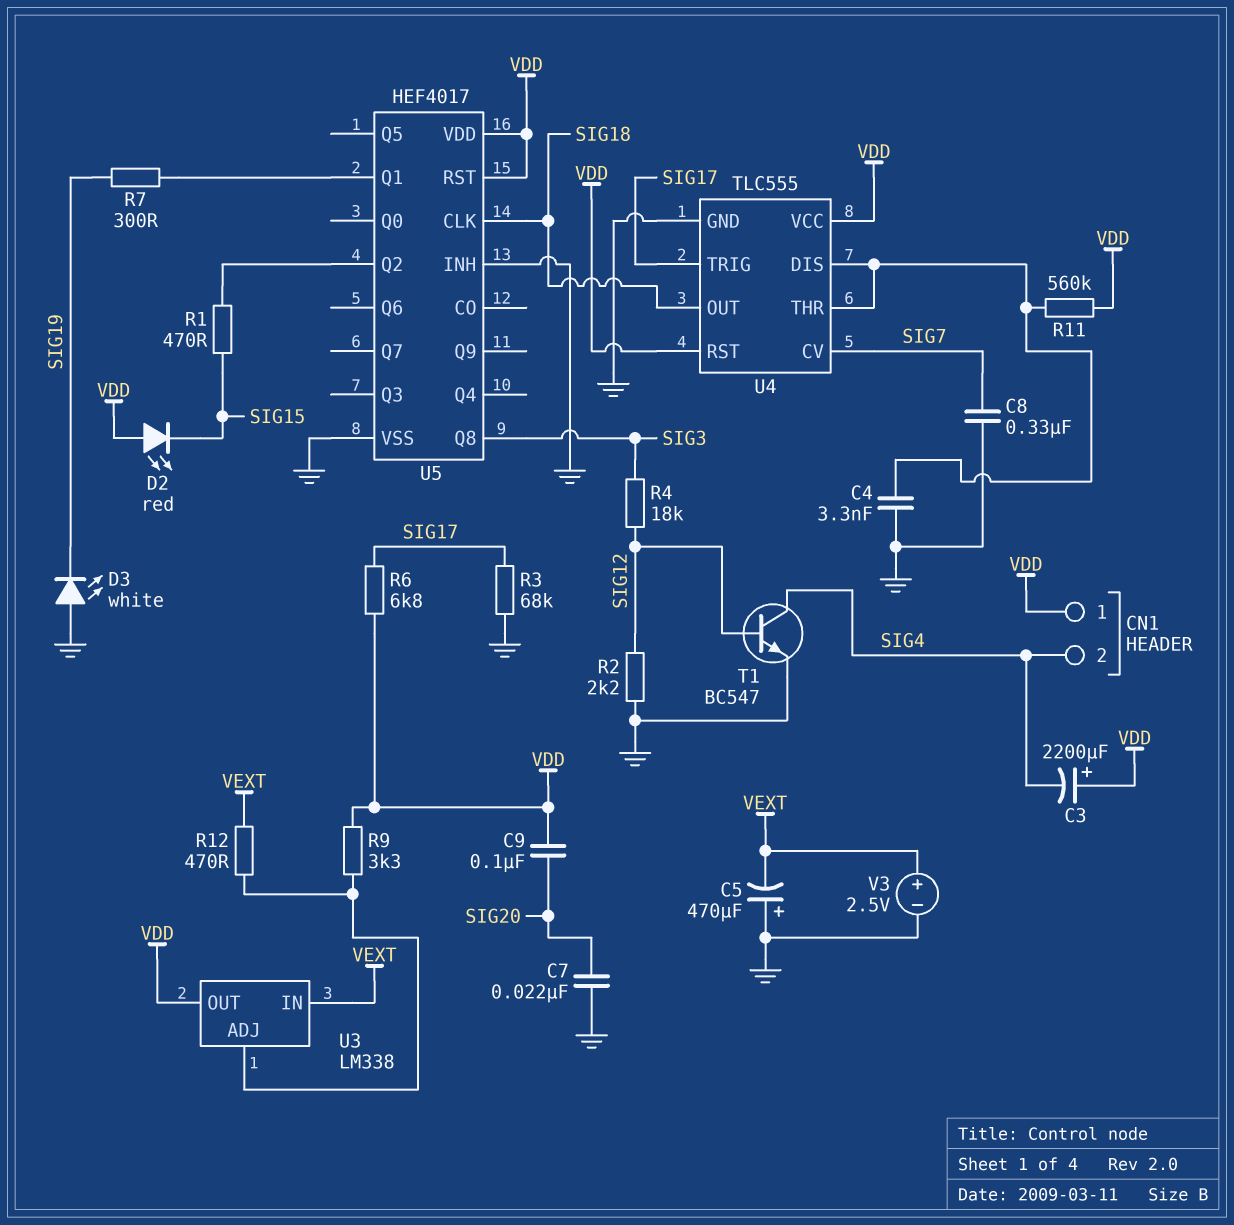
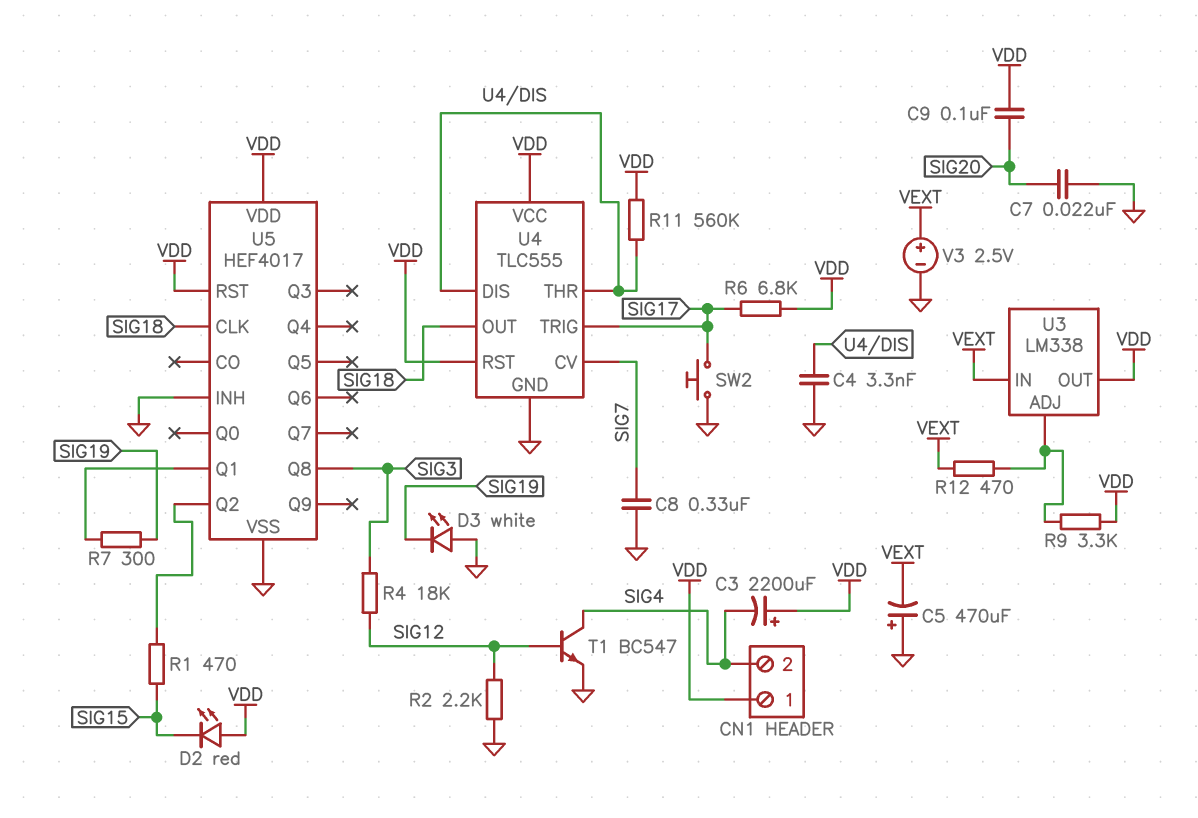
R3: 68k (GND, SIG17) -> none
SW2: none -> button (GND, SIG17)

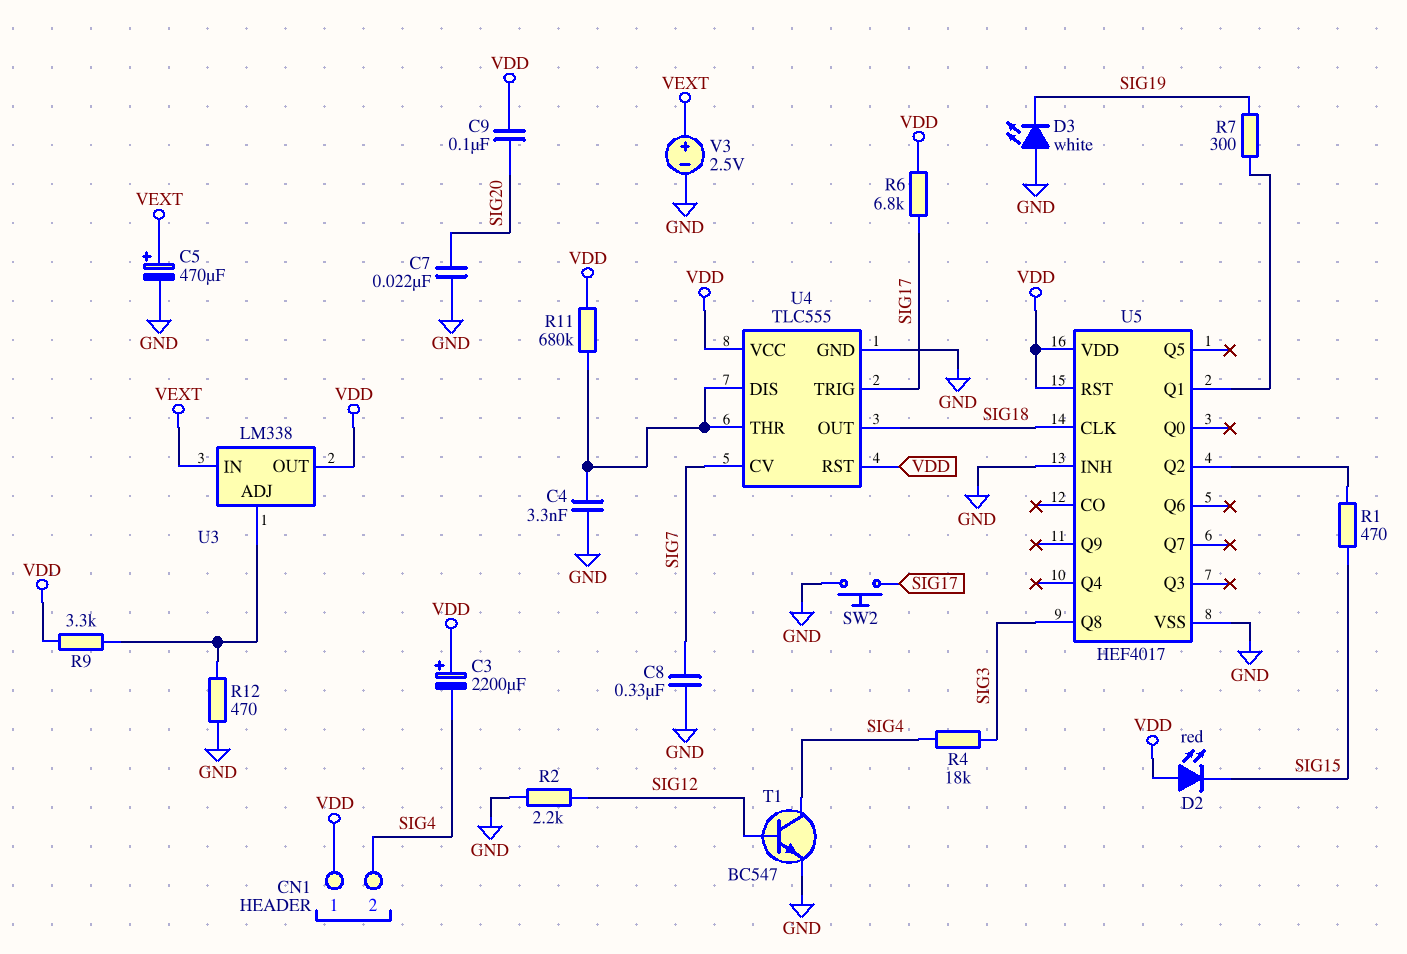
C5: 470uF (plus GND, minus VEXT) -> 470uF (plus VEXT, minus GND)
R4: 18k (SIG3, SIG12) -> 18k (SIG3, SIG4)
R11: 560k (U4/DIS, VDD) -> 680k (U4/DIS, VDD)
R12: 470 (U3/ADJ, VEXT) -> 470 (GND, U3/ADJ)

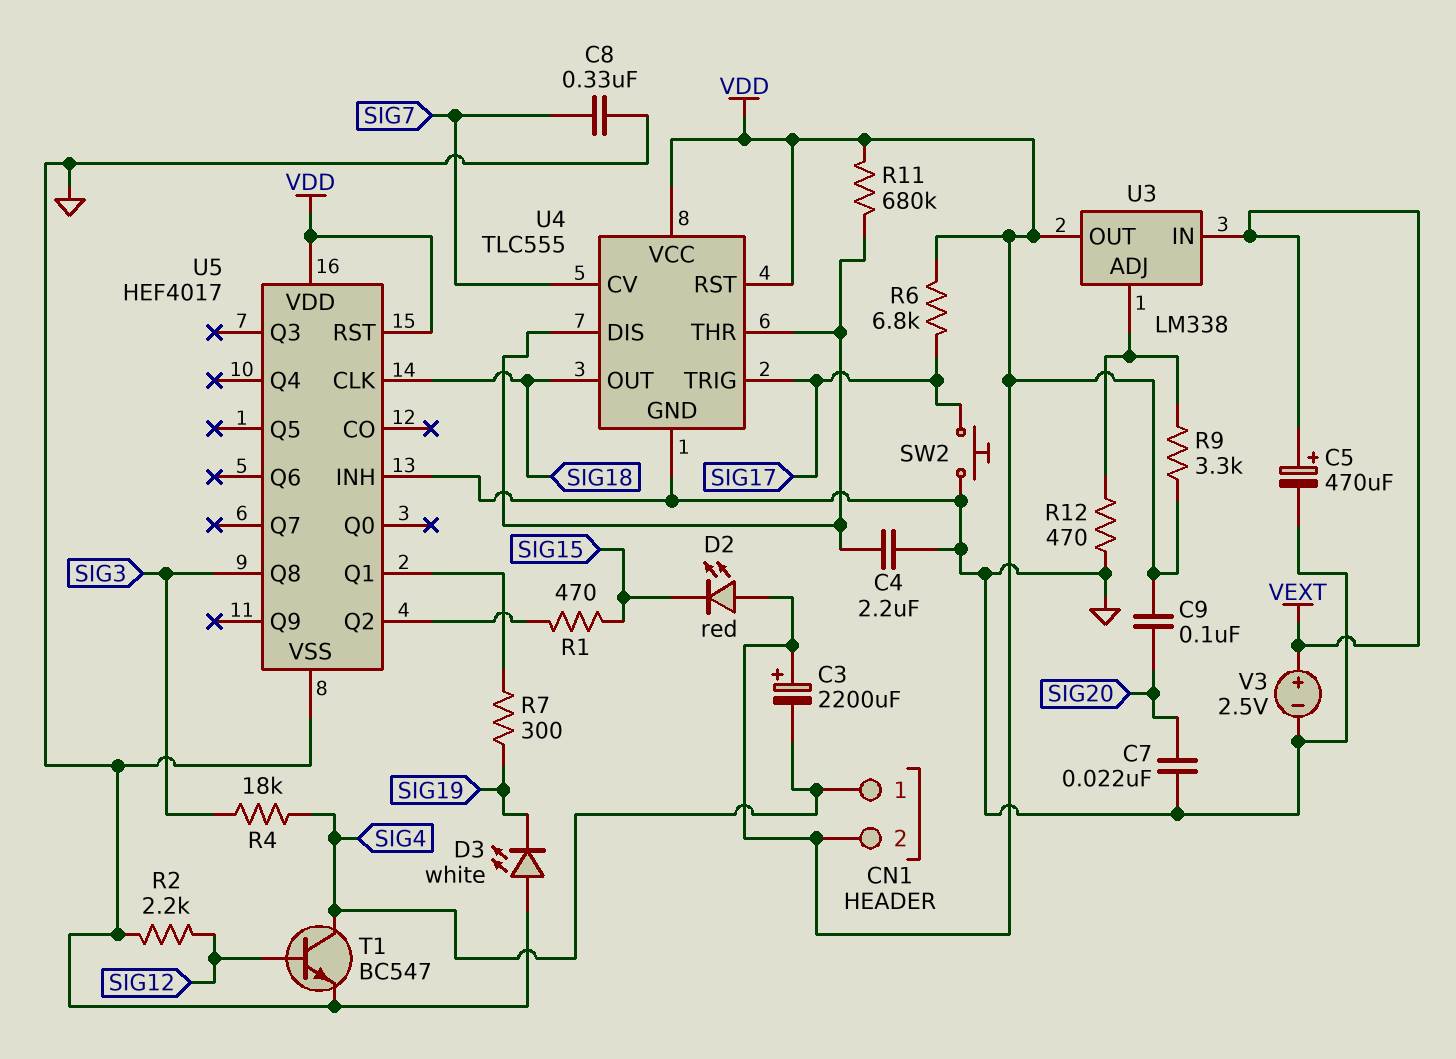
C4: 3.3nF (GND, U4/DIS) -> 2.2uF (GND, U4/DIS)
CN1 pin 1: VDD -> SIG4
CN1 pin 2: SIG4 -> VDD

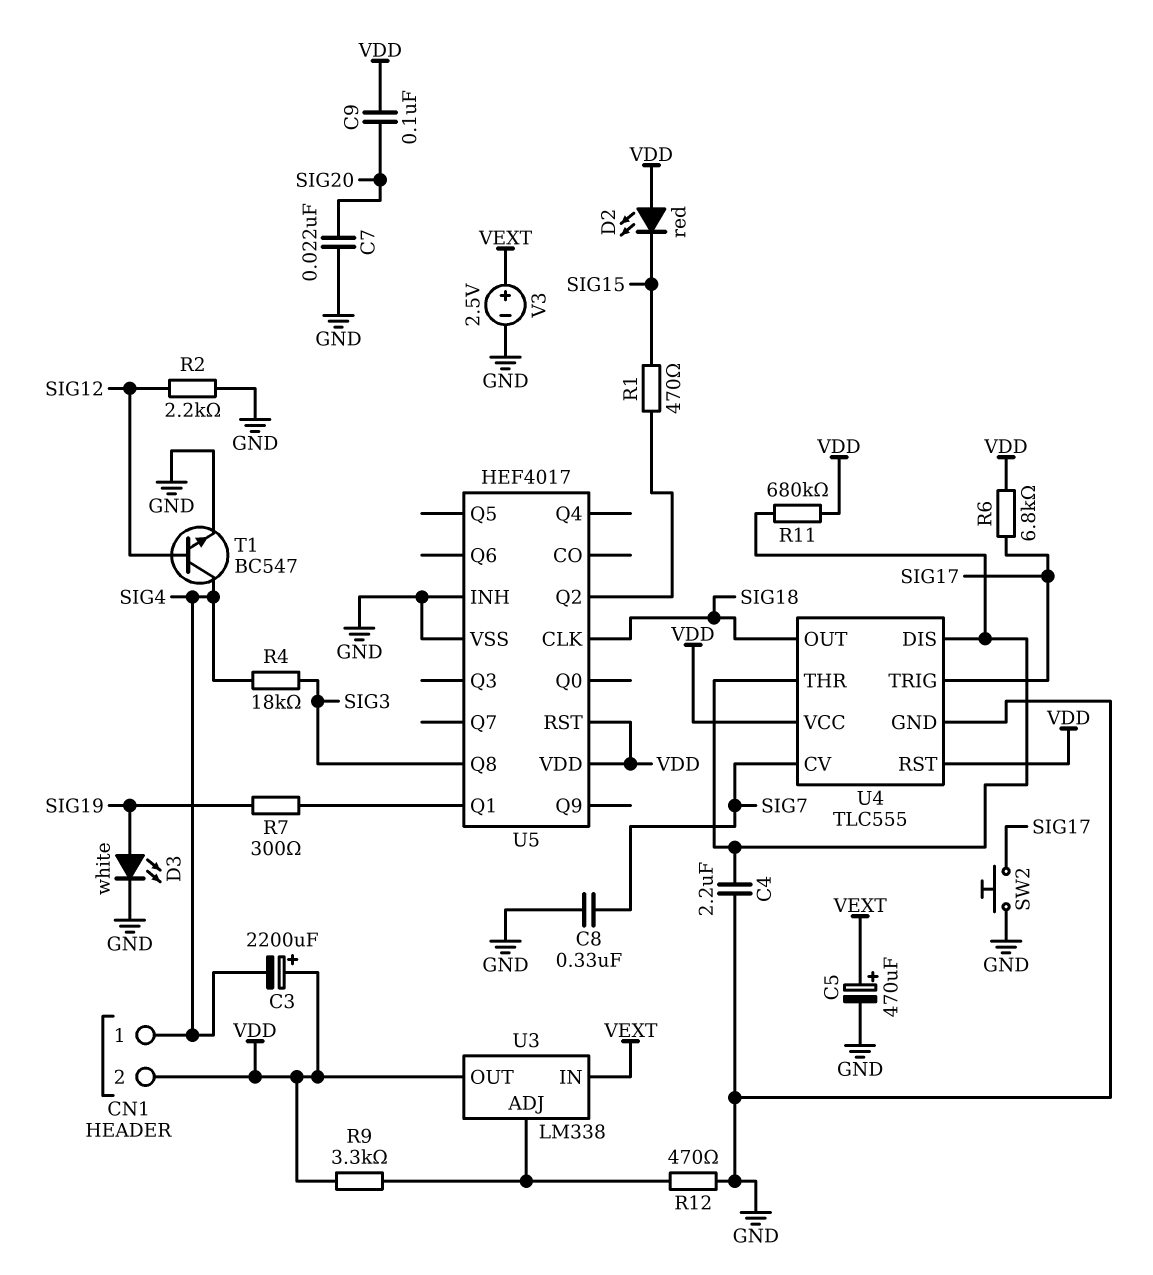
D3: LED white (A GND, K SIG19) -> LED white (A SIG19, K GND)

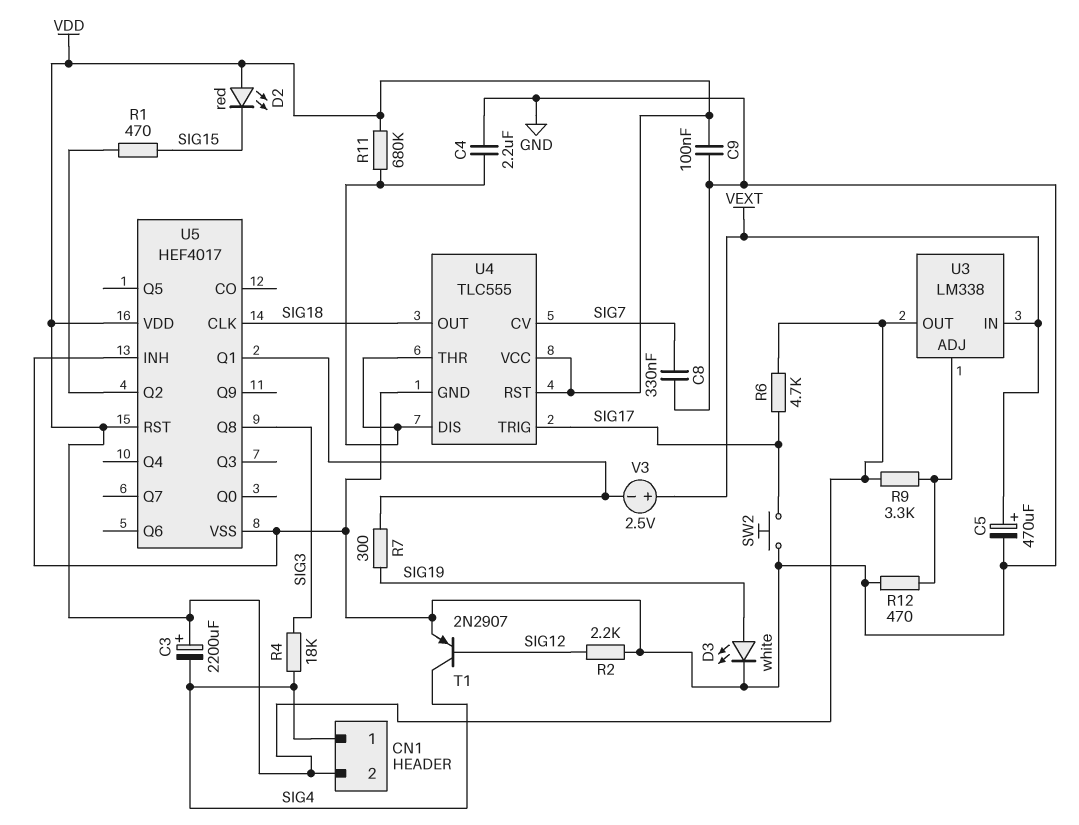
C7: 22nF (GND, SIG20) -> none
C9: 100nF (SIG20, VDD) -> 100nF (GND, VDD)
R6: 6.8k (SIG17, VDD) -> 4.7k (SIG17, VDD)
T1: NPN BC547 (B SIG12, C SIG4, E GND) -> PNP 2N2907 (B SIG12, C SIG4, E GND)
V3: 2.5V (plus VEXT, minus GND) -> 2.5V (plus VEXT, minus U5/Q1)

